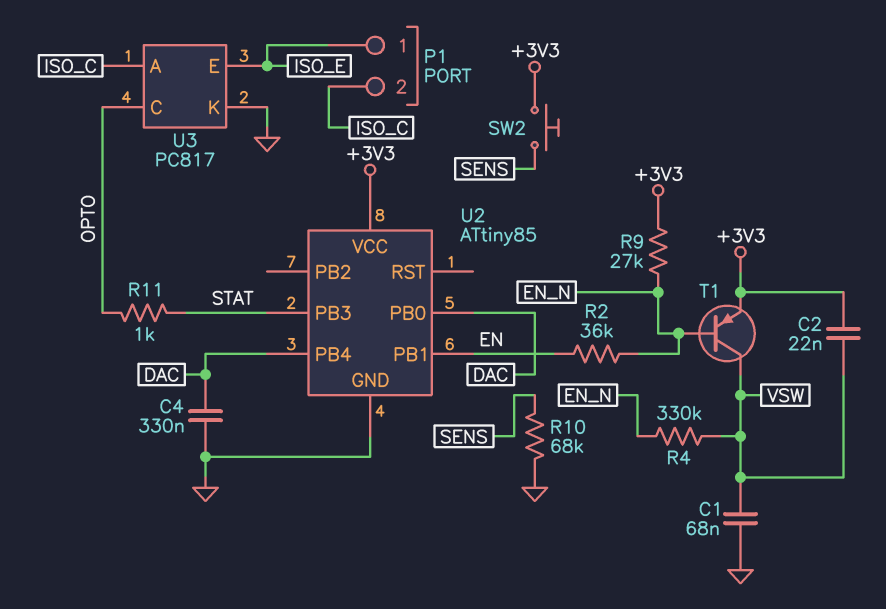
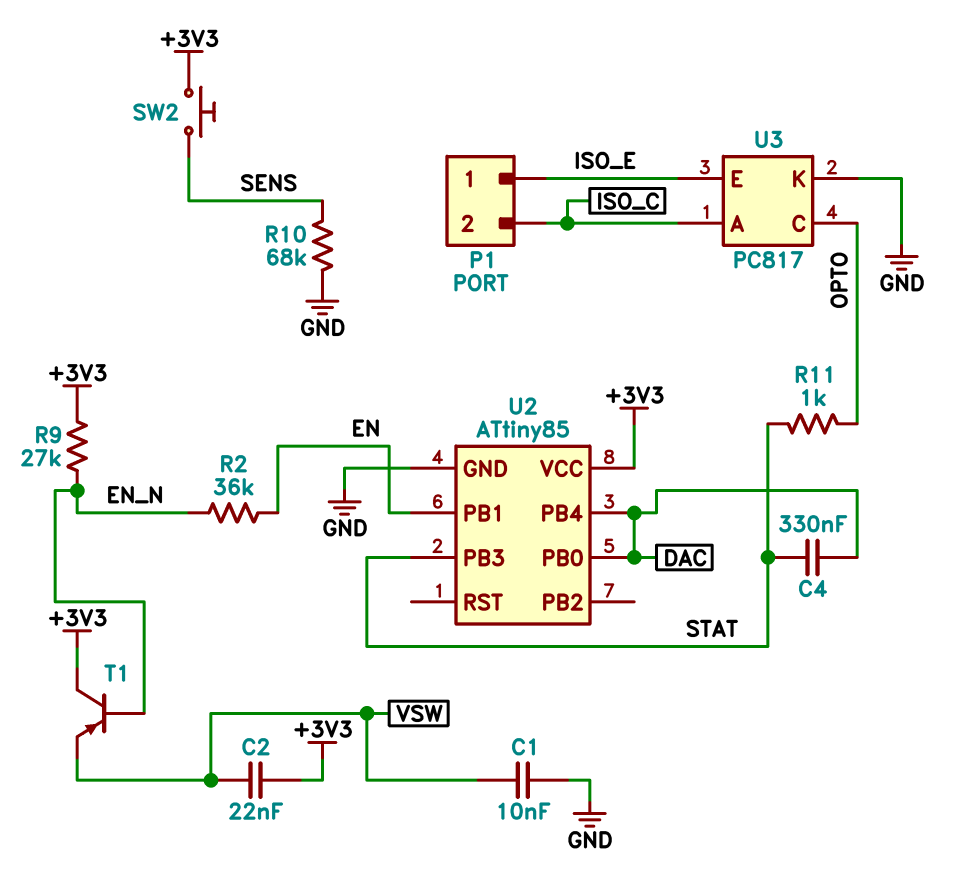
C1: 68nF (GND, VSW) -> 10nF (GND, VSW)
C4: 330nF (DAC, GND) -> 330nF (DAC, STAT)
R4: 330k (EN_N, VSW) -> none
T1: PNP (B EN_N, C VSW, E +3V3) -> PNP (B EN_N, C +3V3, E VSW)

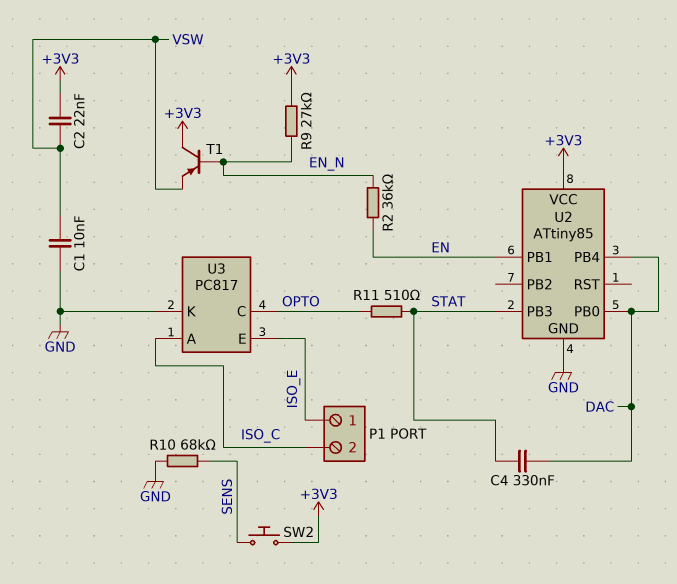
R11: 1k (OPTO, STAT) -> 510 (OPTO, STAT)

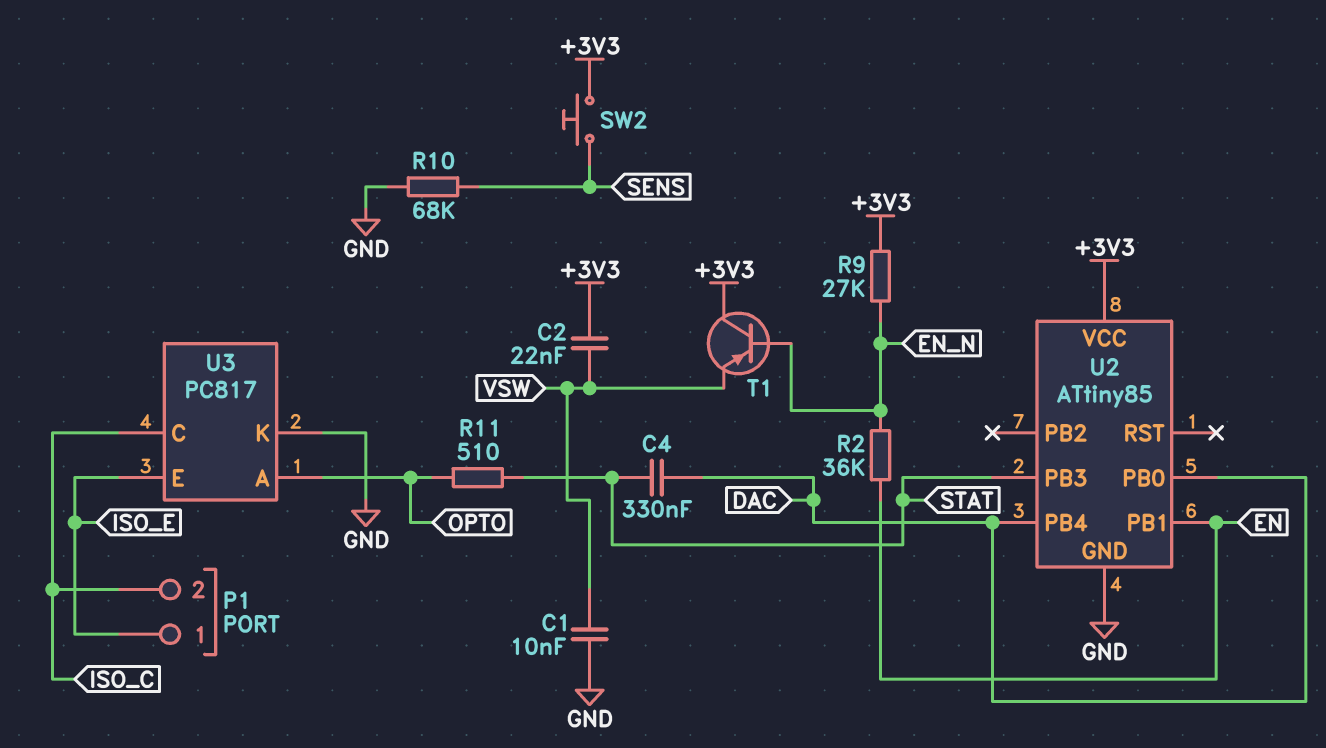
U3 pin A: ISO_C -> OPTO
U3 pin C: OPTO -> ISO_C

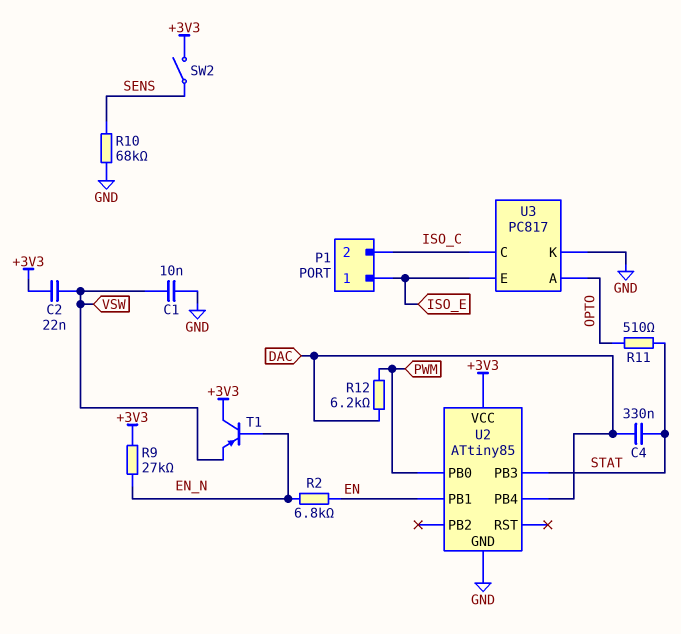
R2: 36k (EN, EN_N) -> 6.8k (EN, EN_N)
R12: none -> 6.2k (DAC, PWM)
SW2: button (+3V3, SENS) -> switch (+3V3, SENS)
U2 pin PB0: DAC -> PWM

